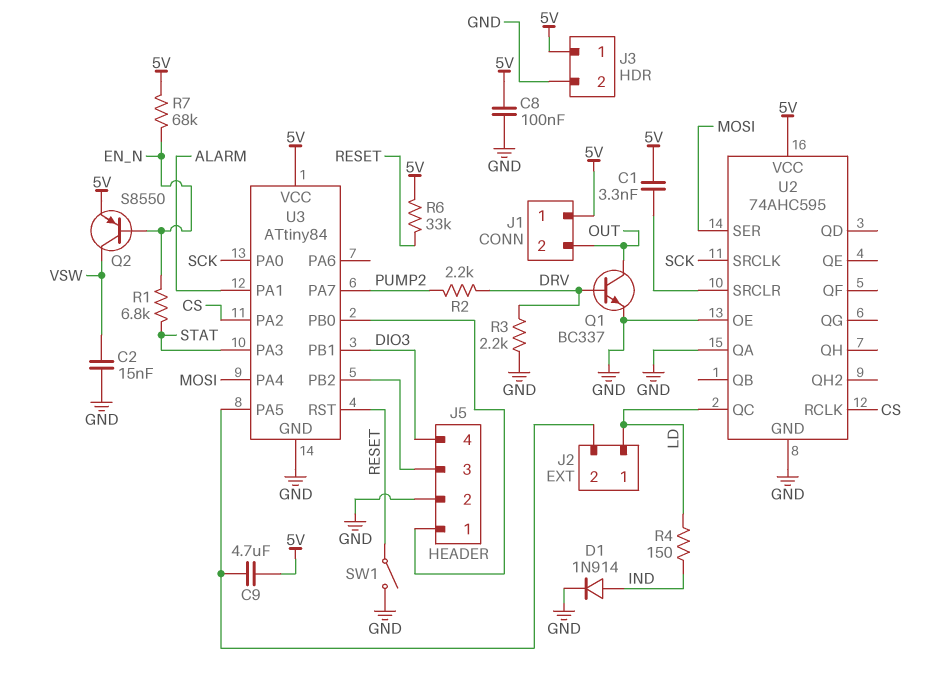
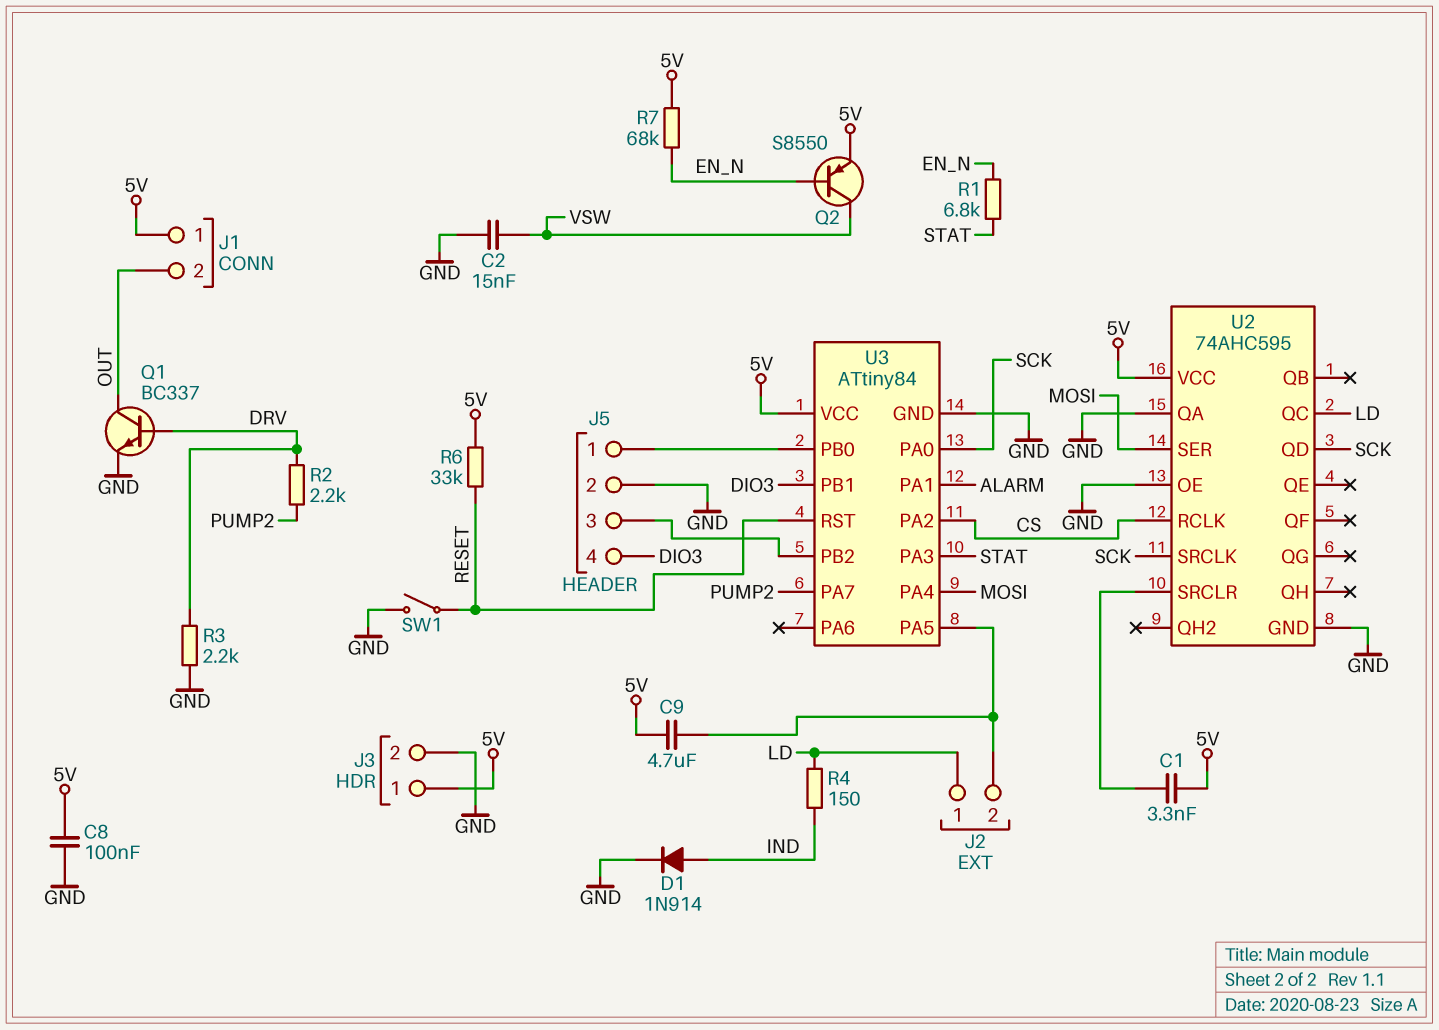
U2 pin QD: none -> SCK

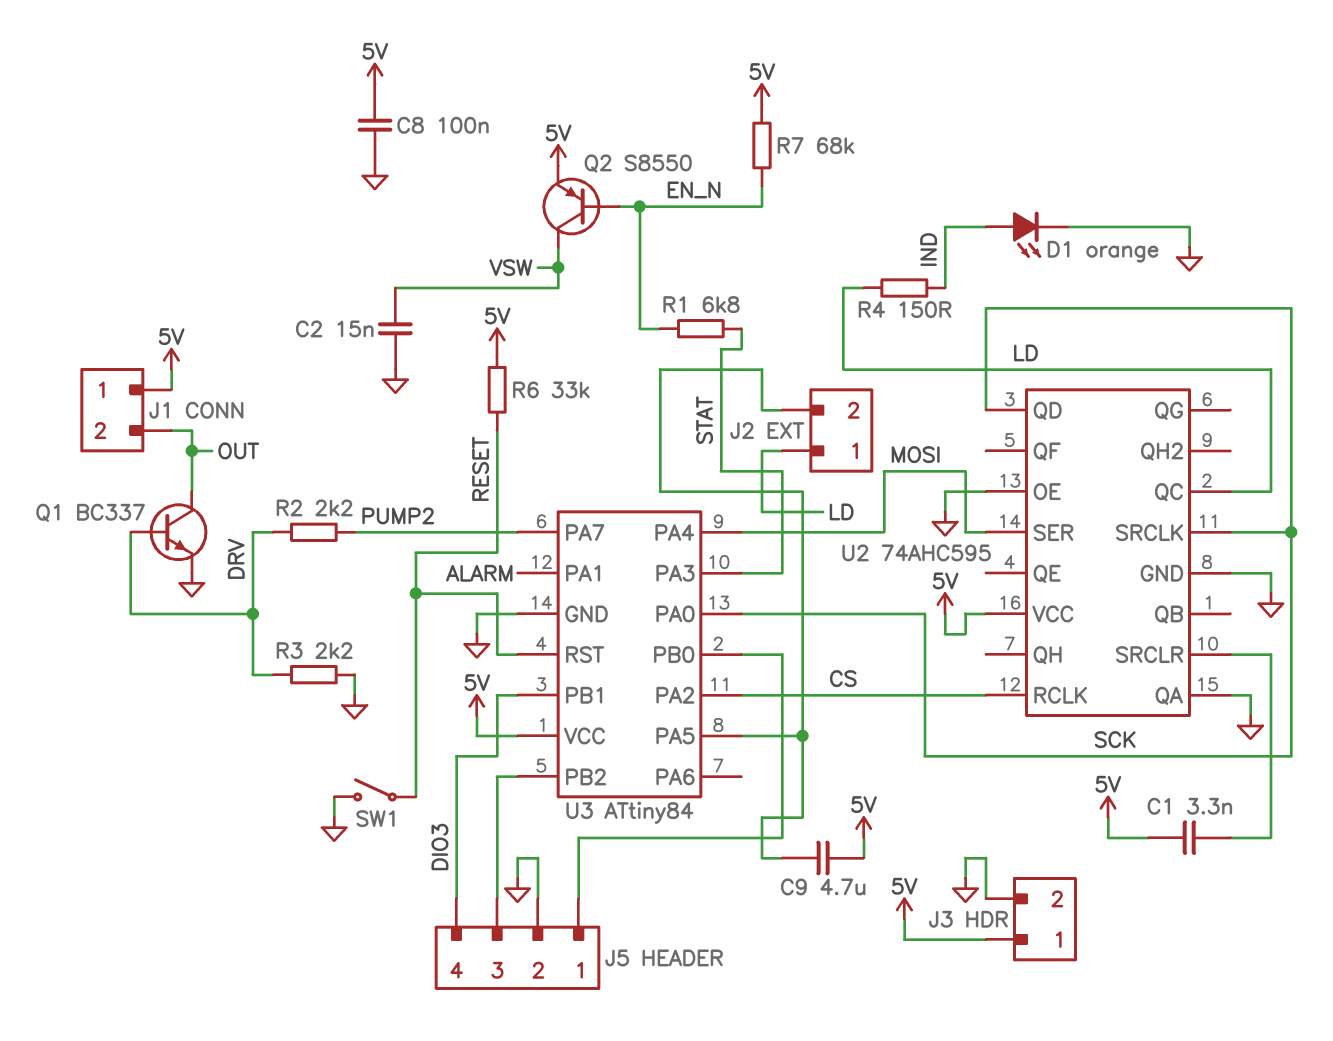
D1: diode 1N914 (A IND, K GND) -> LED orange (A IND, K GND)

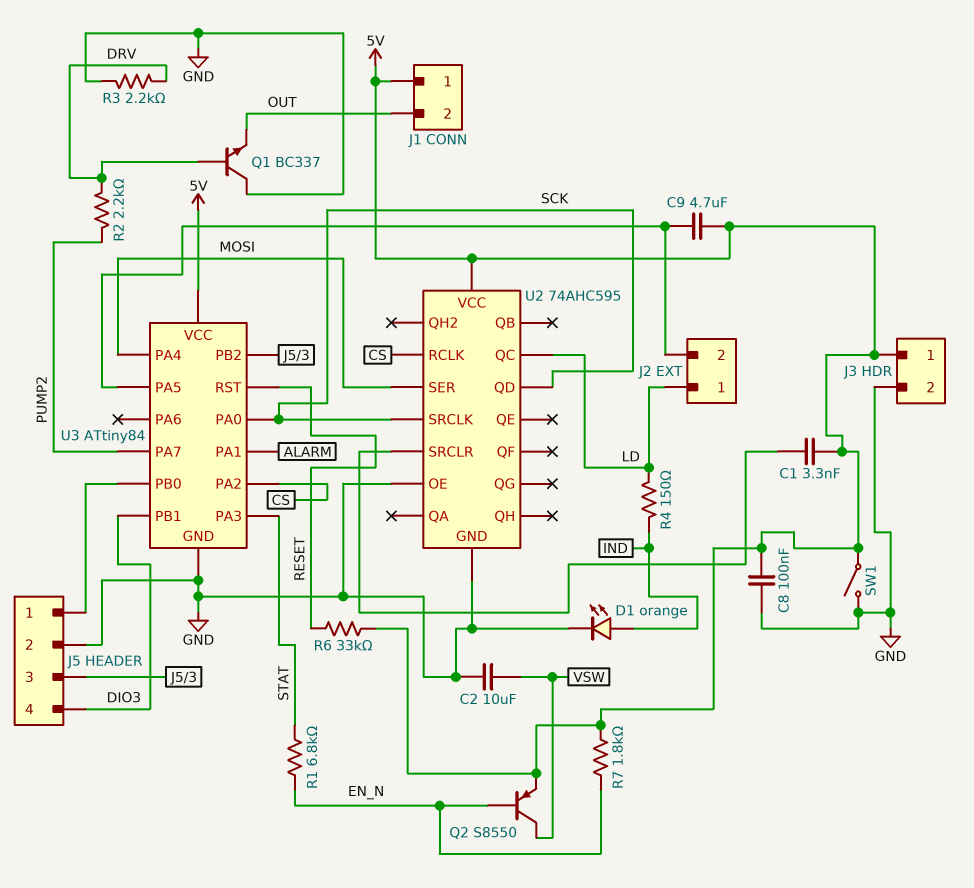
C2: 15nF (GND, VSW) -> 10uF (GND, VSW)
Q1: NPN BC337 (B DRV, C OUT, E GND) -> NPN BC337 (B DRV, C GND, E OUT)
R7: 68k (5V, EN_N) -> 1.8k (5V, EN_N)
SW1: switch (GND, RESET) -> switch (5V, GND)
U2 pin QA: GND -> none

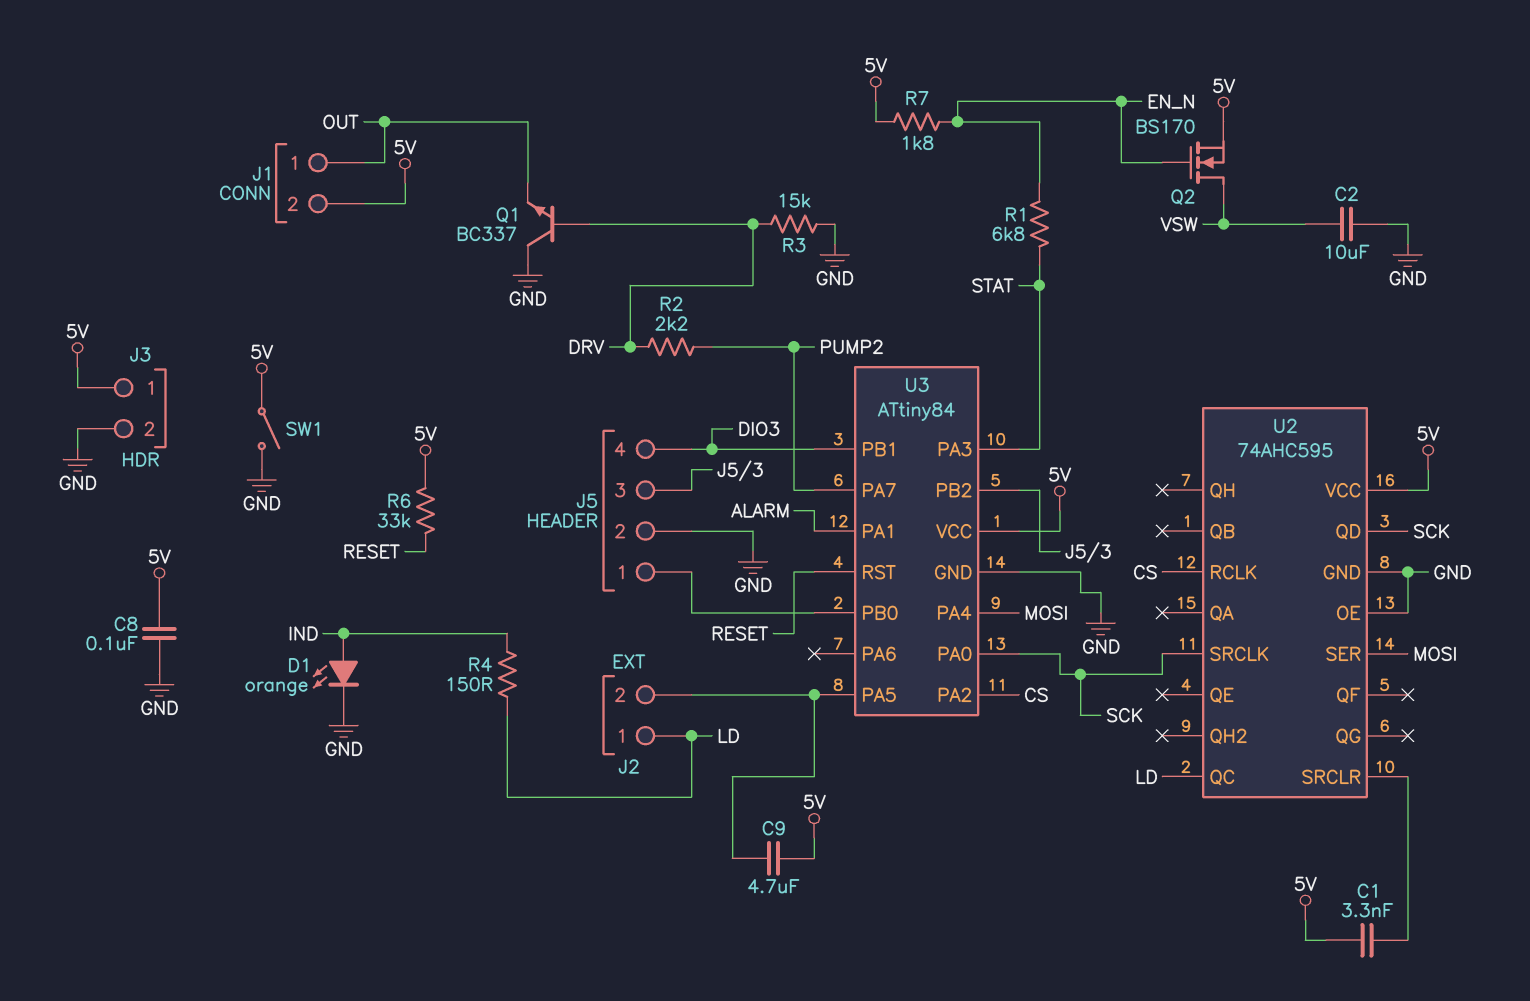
J1 pin 1: 5V -> OUT
J1 pin 2: OUT -> 5V
Q2: PNP S8550 (B EN_N, C VSW, E 5V) -> NMOS BS170 (G EN_N, D VSW, S 5V)
R3: 2.2k (DRV, GND) -> 15k (DRV, GND)

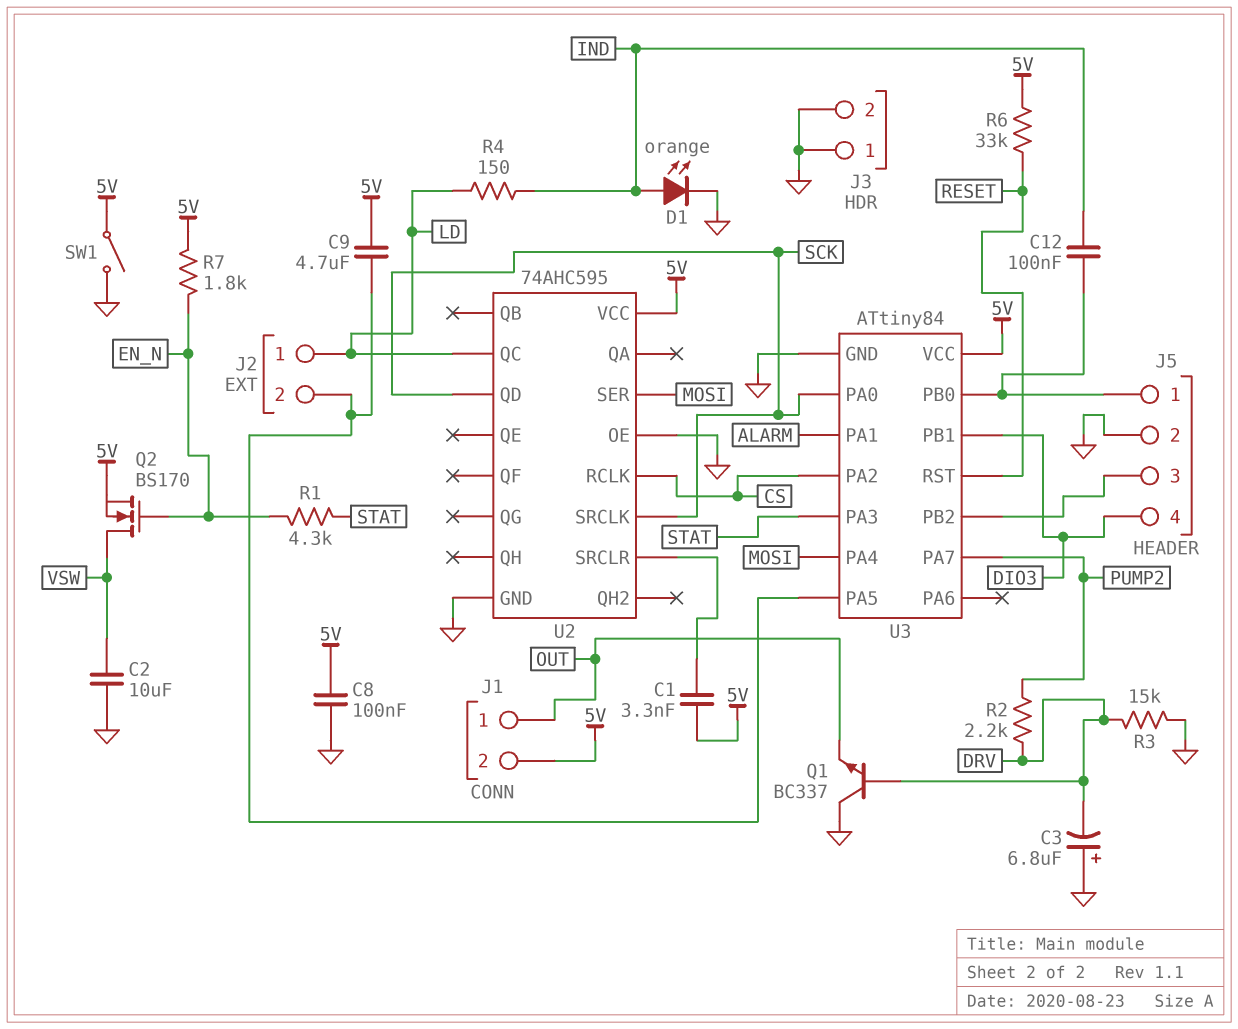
C3: none -> 6.8uF (plus GND, minus DRV)
C12: none -> 100nF (IND, J5/1)
J3 pin 1: 5V -> GND
R1: 6.8k (EN_N, STAT) -> 4.3k (EN_N, STAT)

